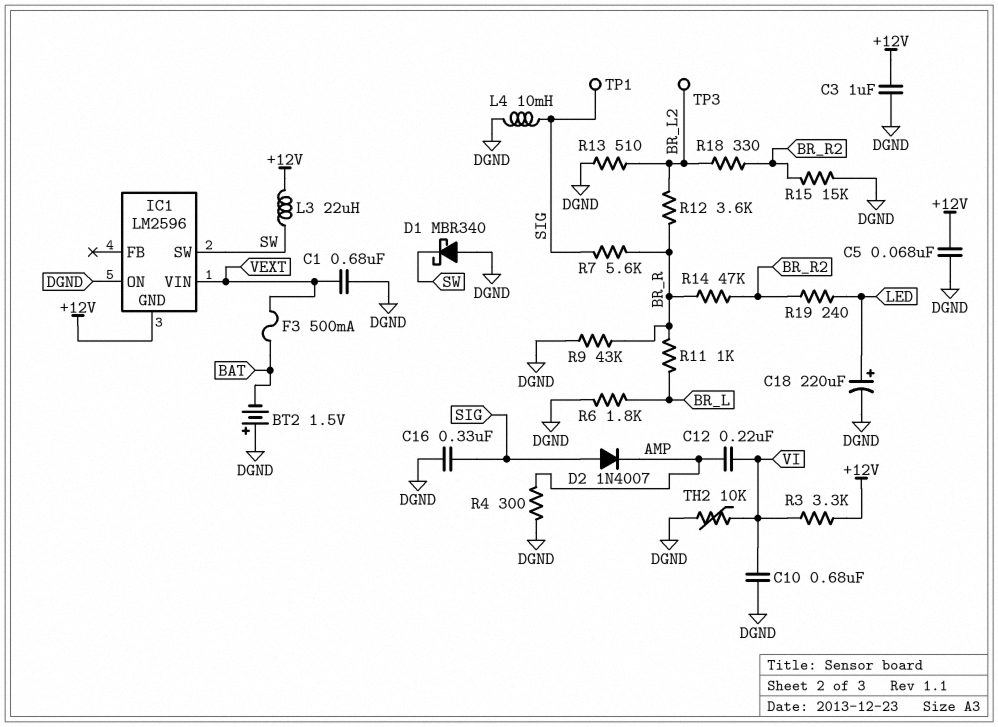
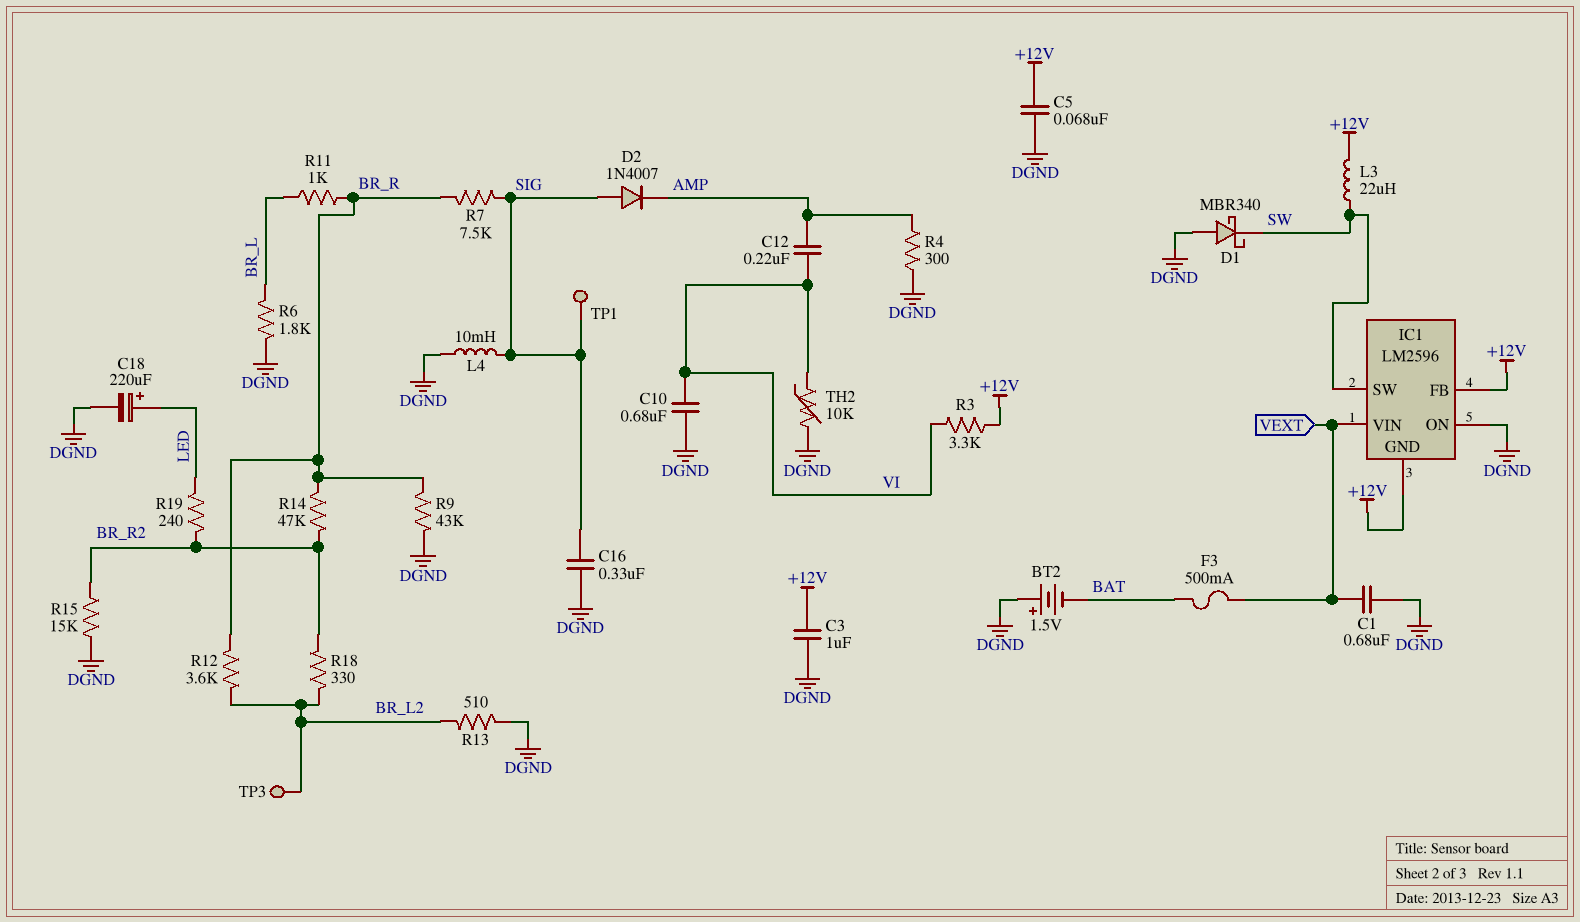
IC1 pin FB: none -> +12V
R7: 5.6k (BR_R, SIG) -> 7.5k (BR_R, SIG)

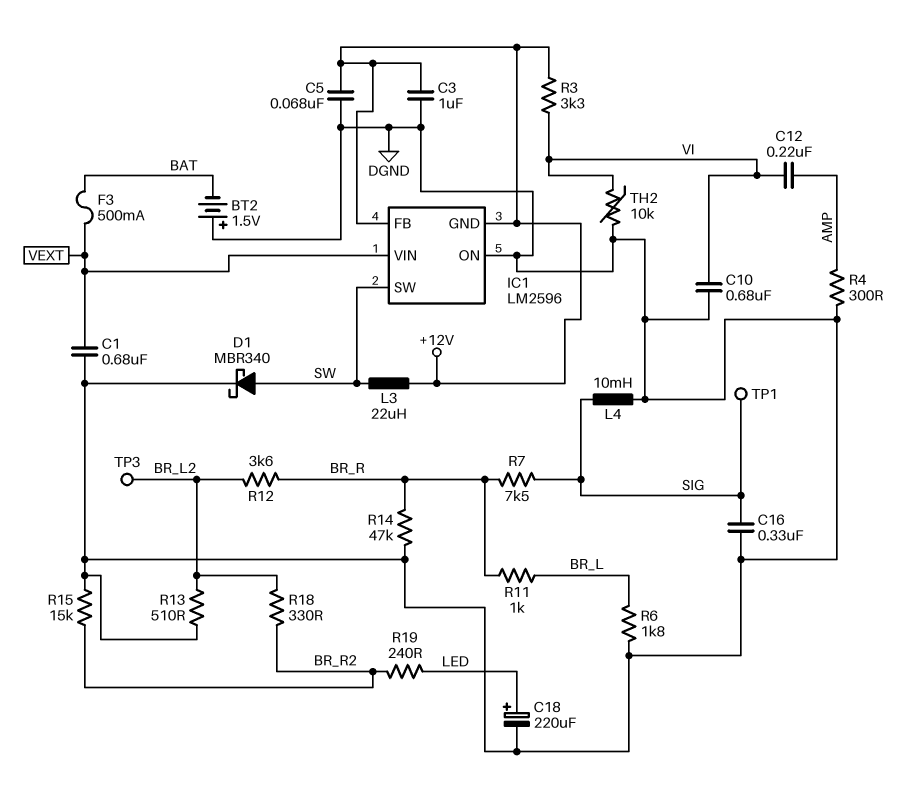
D1: schottky MBR340 (A DGND, K SW) -> schottky MBR340 (A SW, K DGND)
D2: diode 1N4007 (A SIG, K AMP) -> none
R9: 43k (BR_R, DGND) -> none
R14: 47k (BR_R, BR_R2) -> 47k (BR_R, DGND)

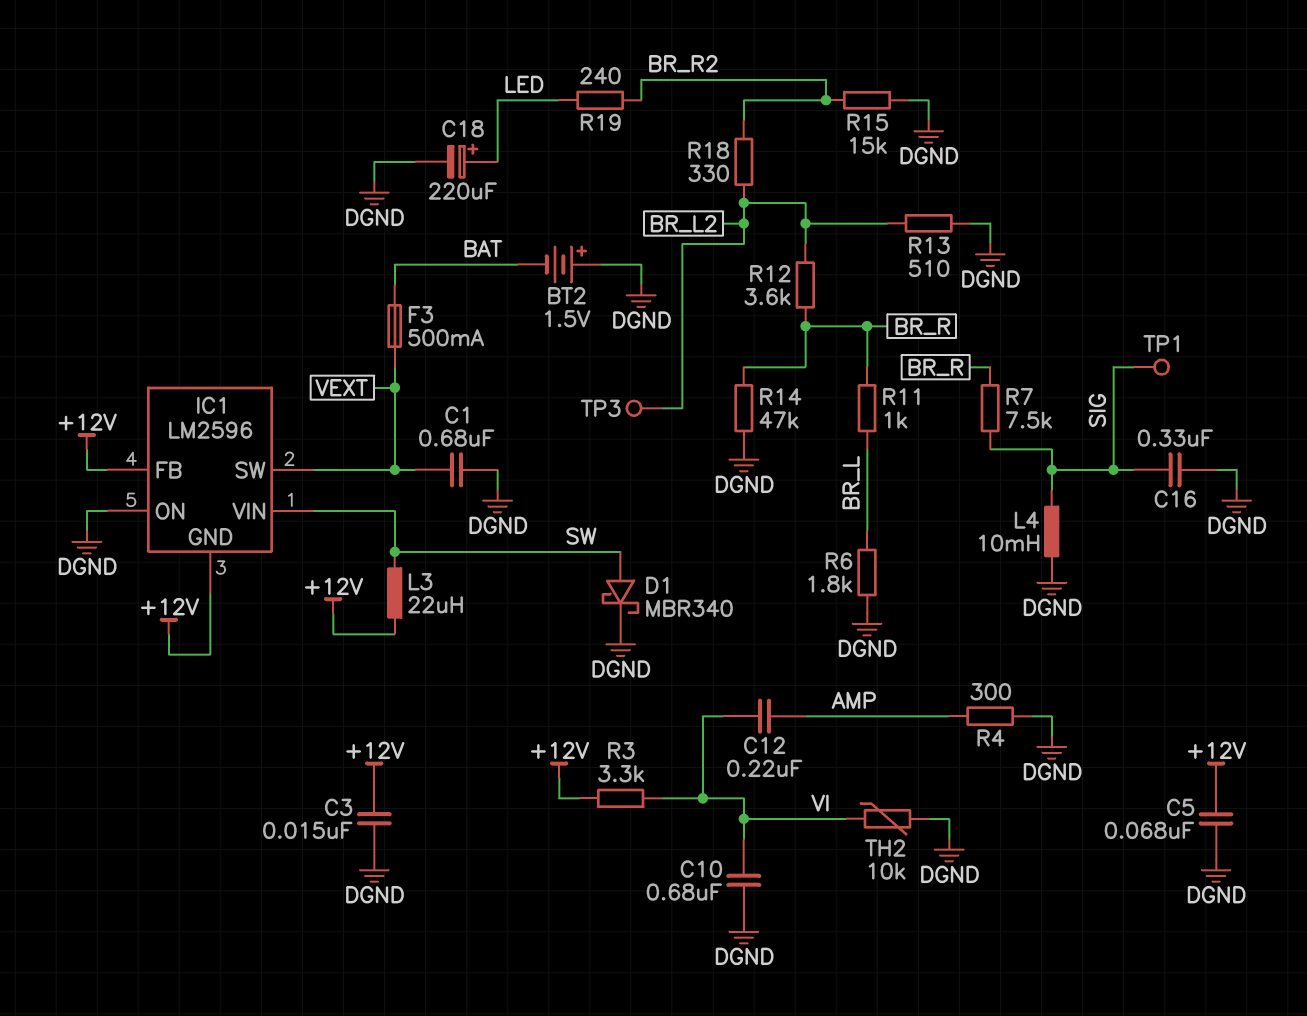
C3: 1uF (+12V, DGND) -> 15nF (+12V, DGND)
IC1 pin SW: SW -> VEXT
IC1 pin VIN: VEXT -> SW

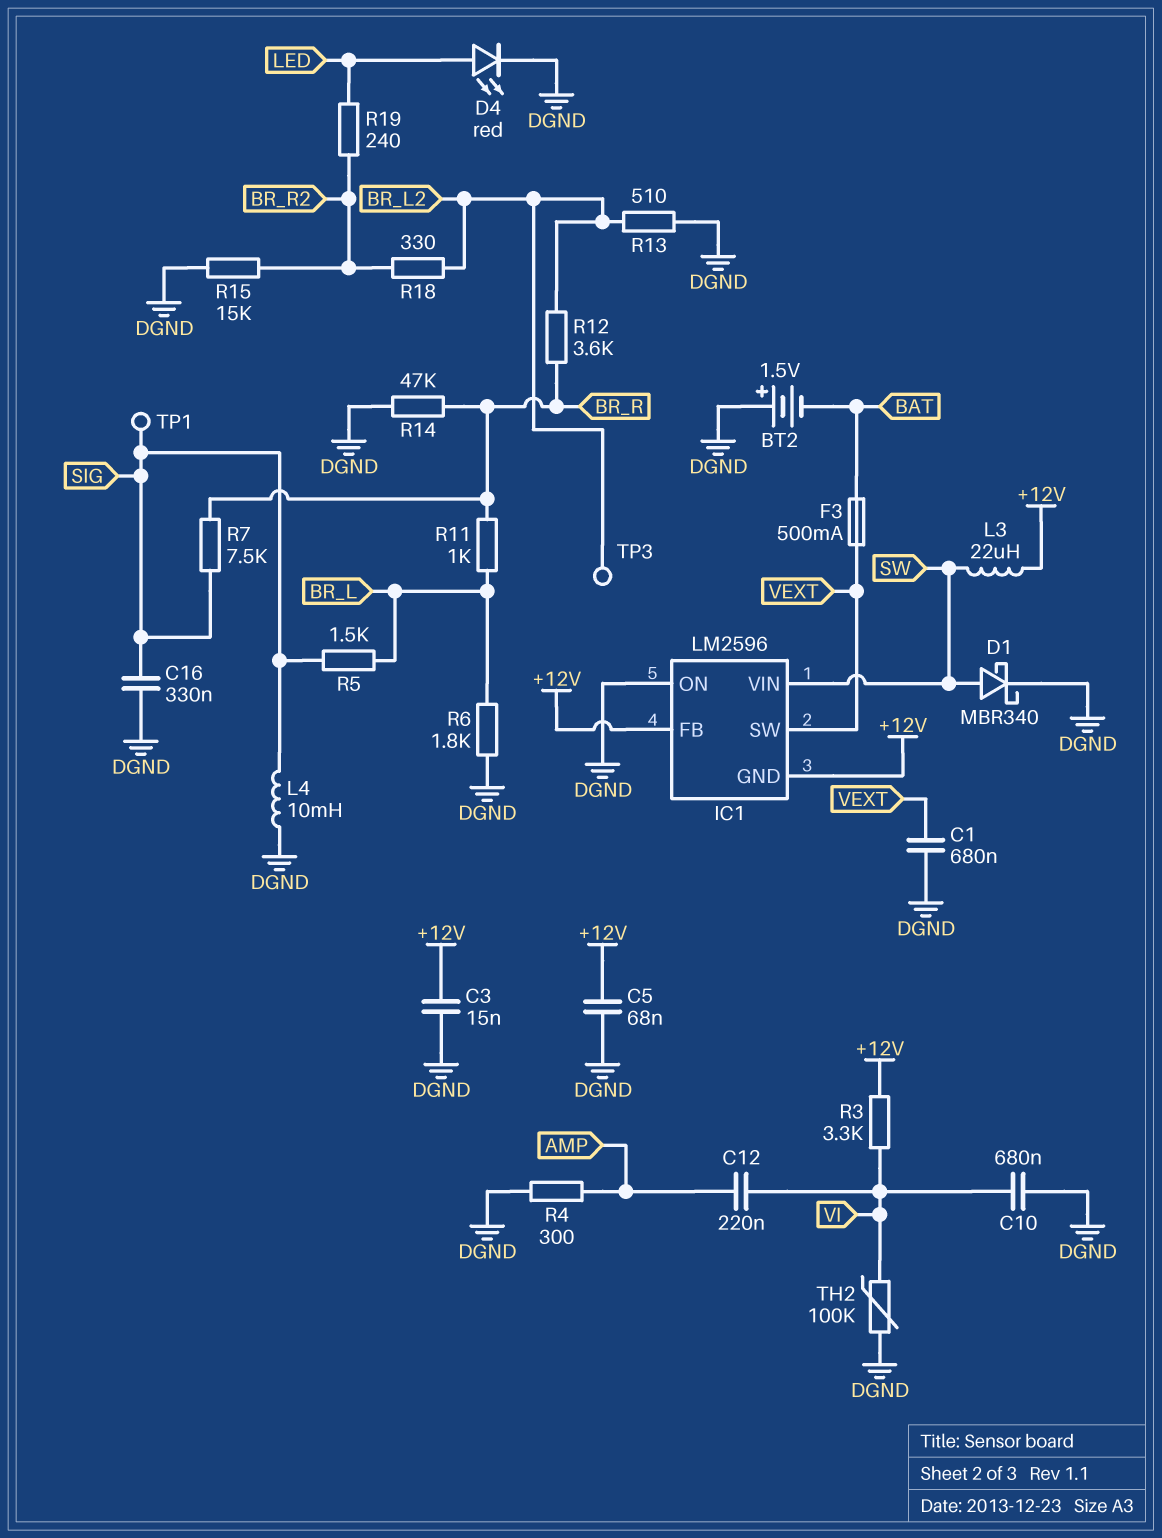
C18: 220uF (plus LED, minus DGND) -> none
D4: none -> LED red (A LED, K DGND)
R5: none -> 1.5k (BR_L, SIG)
TH2: 10k (DGND, VI) -> 100k (DGND, VI)

